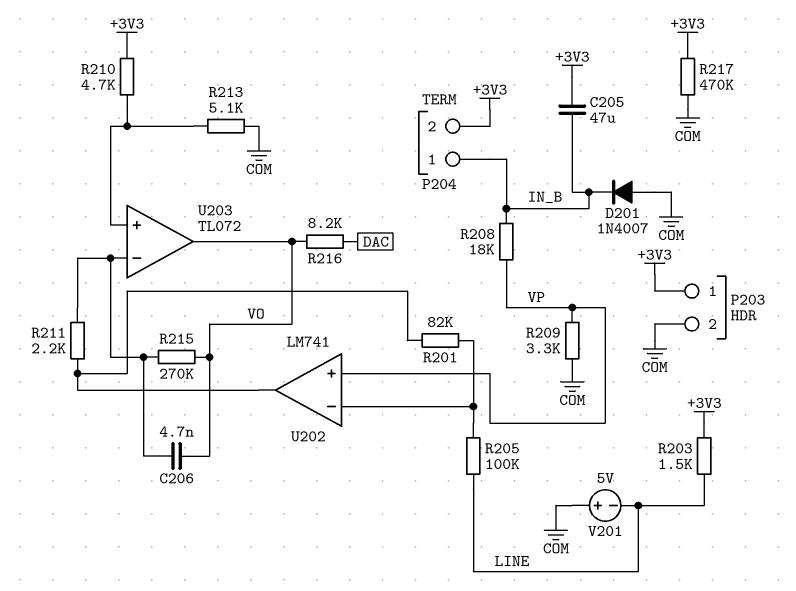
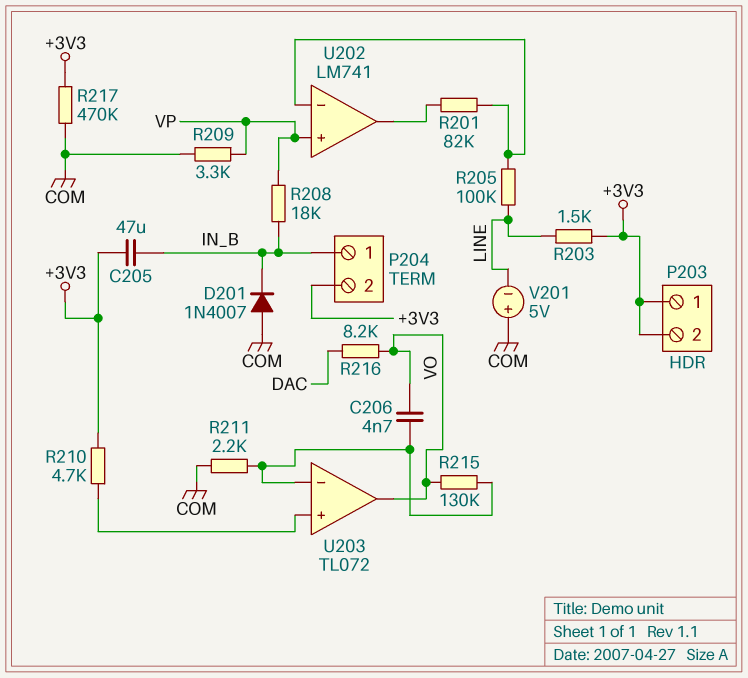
P203 pin 2: COM -> +3V3
R211: 2.2k (U202/out, U203/in-) -> 2.2k (COM, U203/in-)
R213: 5.1k (COM, U203/in+) -> none
R215: 270k (U203/in-, VO) -> 130k (U203/in-, VO)

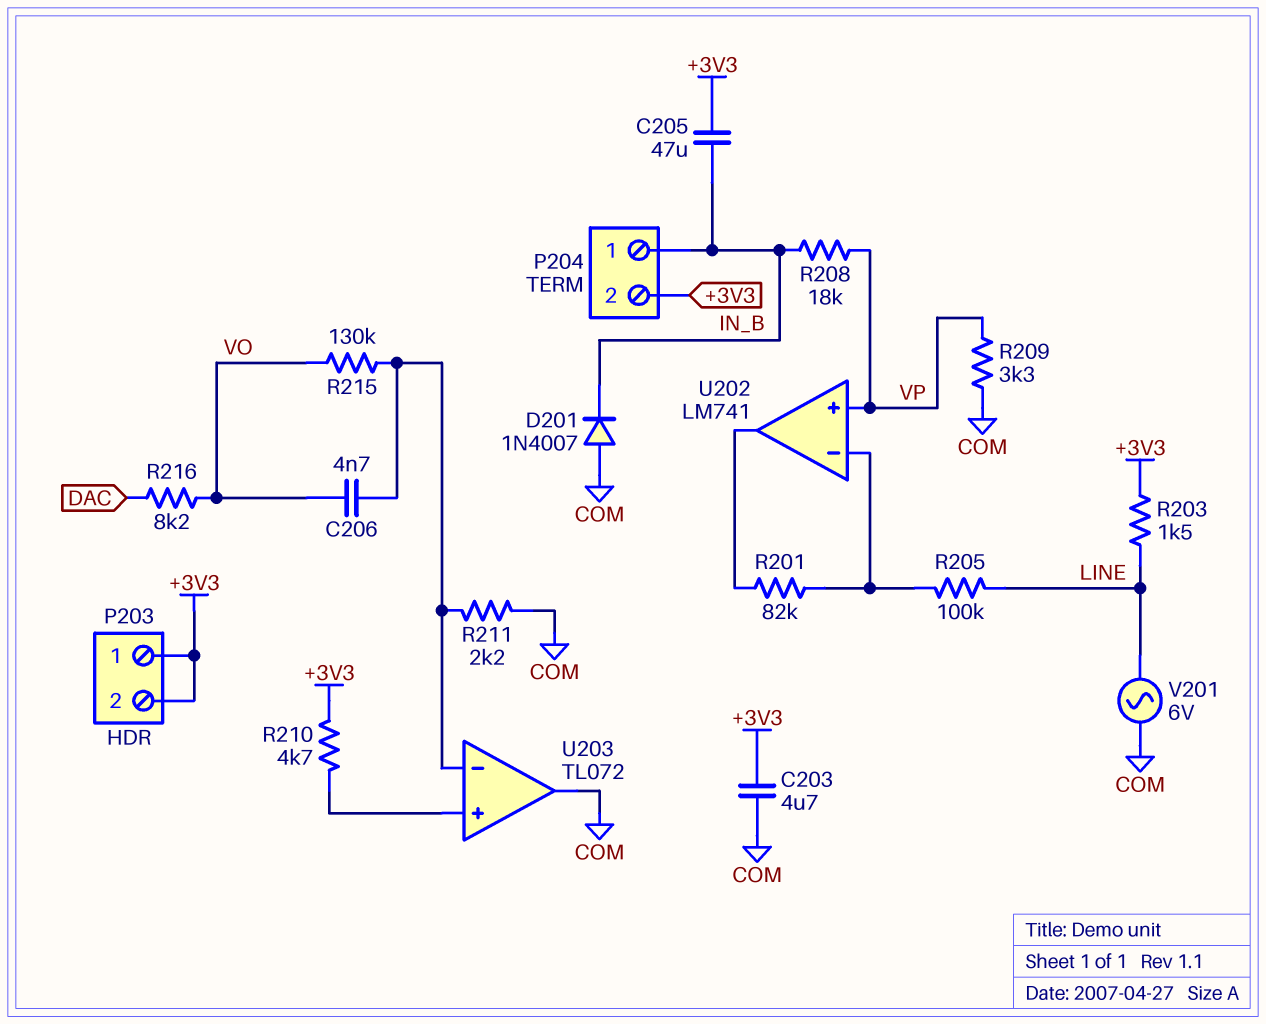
C203: none -> 4.7uF (+3V3, COM)
R217: 470k (+3V3, COM) -> none
U203 pin out: VO -> COM
V201: 5V (plus COM, minus LINE) -> AC 6V (COM, LINE)

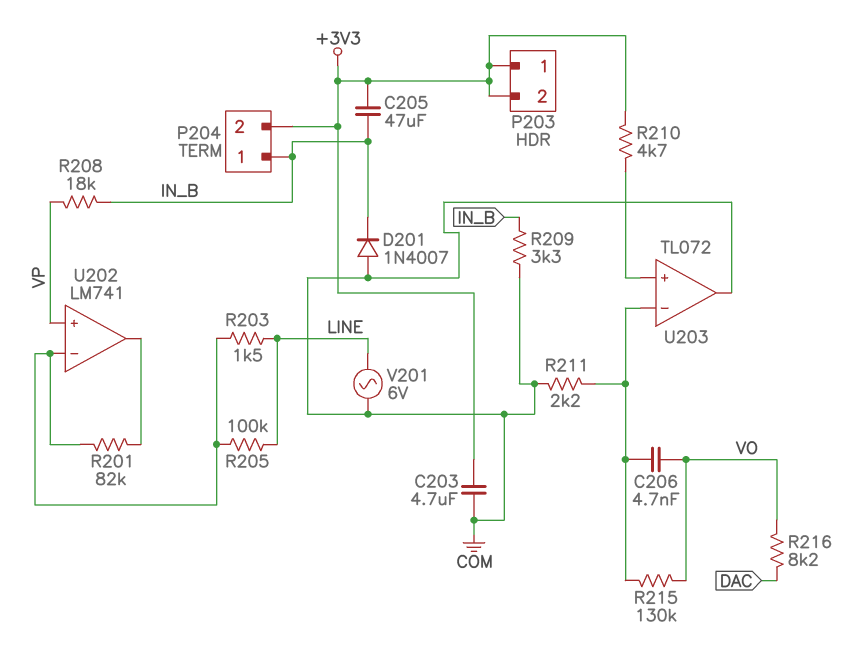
R203: 1.5k (+3V3, LINE) -> 1.5k (LINE, U202/in-)
R209: 3.3k (COM, VP) -> 3.3k (COM, IN_B)

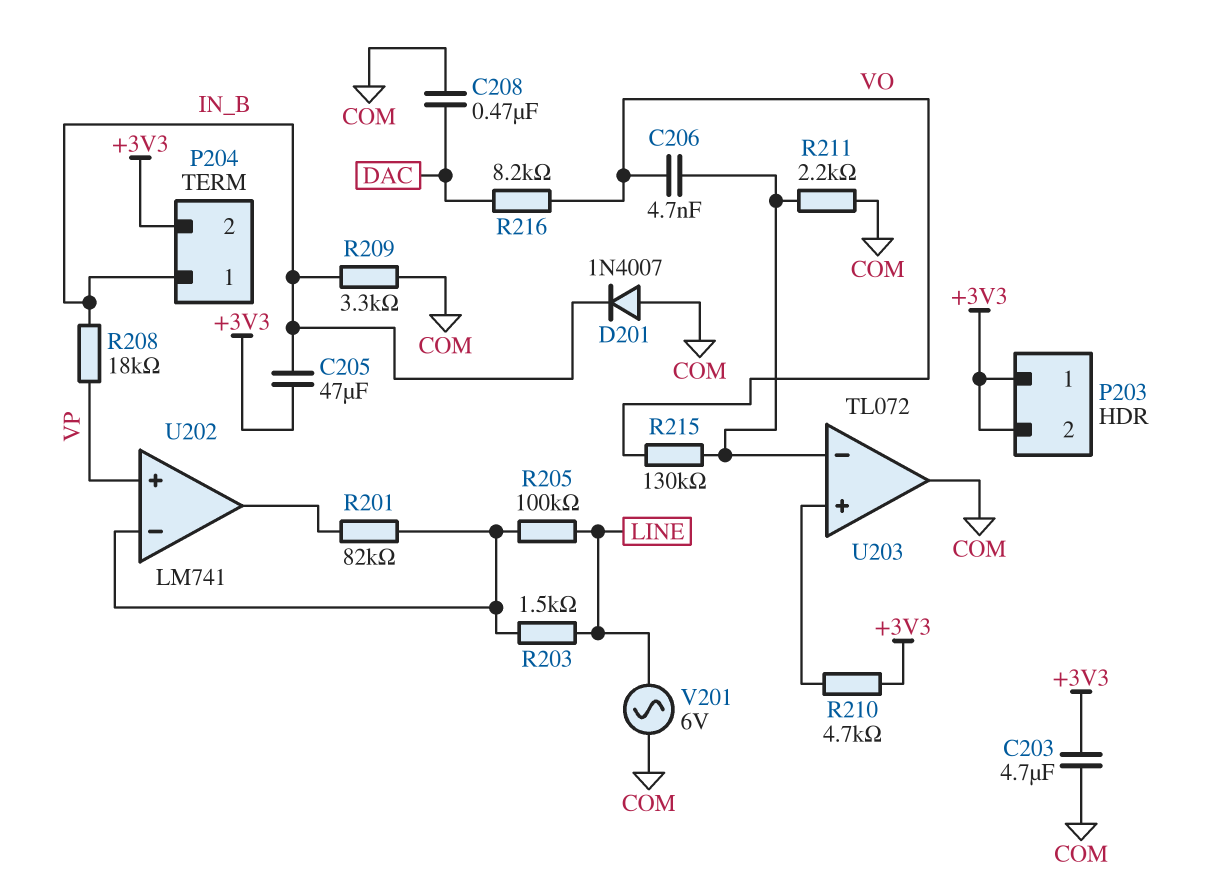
C208: none -> 470nF (COM, DAC)

